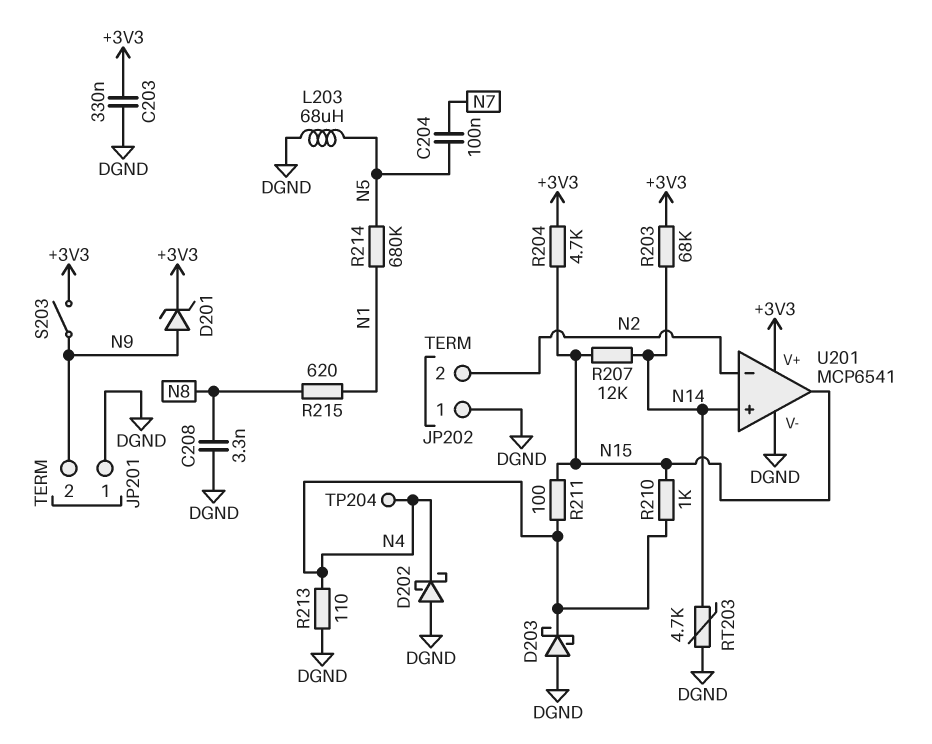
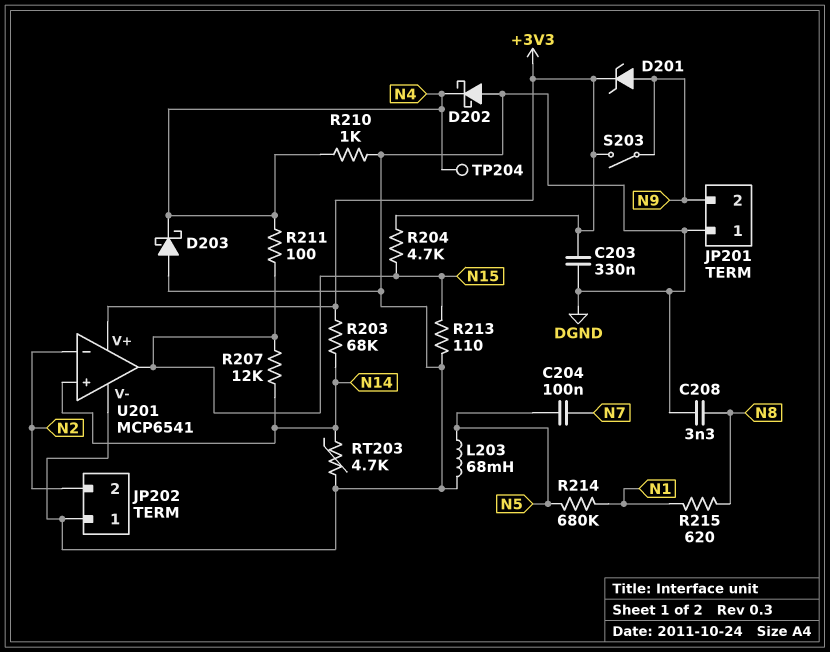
L203: 68uH (DGND, N5) -> 68mH (DGND, N5)
R210: 1k (N4, N15) -> 1k (DGND, N4)
R213: 110 (DGND, N4) -> 110 (DGND, N15)

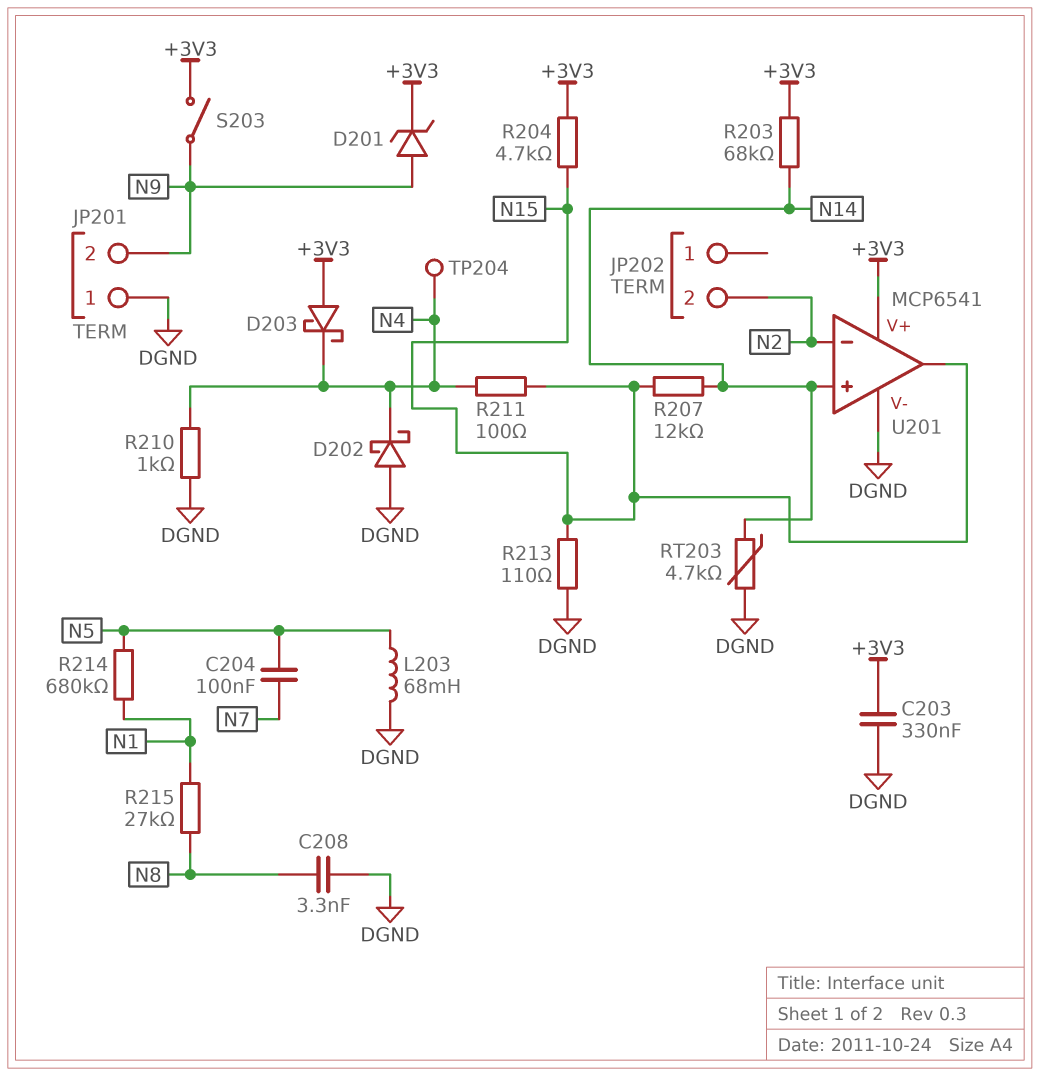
D203: schottky (A DGND, K N4) -> schottky (A +3V3, K N4)
JP202 pin 1: DGND -> none
R215: 620 (N1, N8) -> 27k (N1, N8)

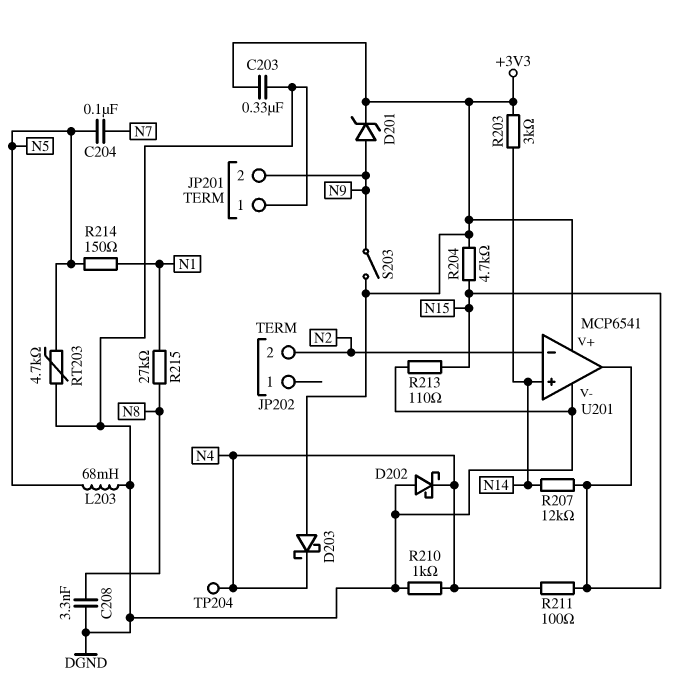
R203: 68k (+3V3, N14) -> 3k (+3V3, N14)
R214: 680k (N1, N5) -> 150 (N1, N5)
RT203: 4.7k (DGND, N14) -> 4.7k (DGND, N5)

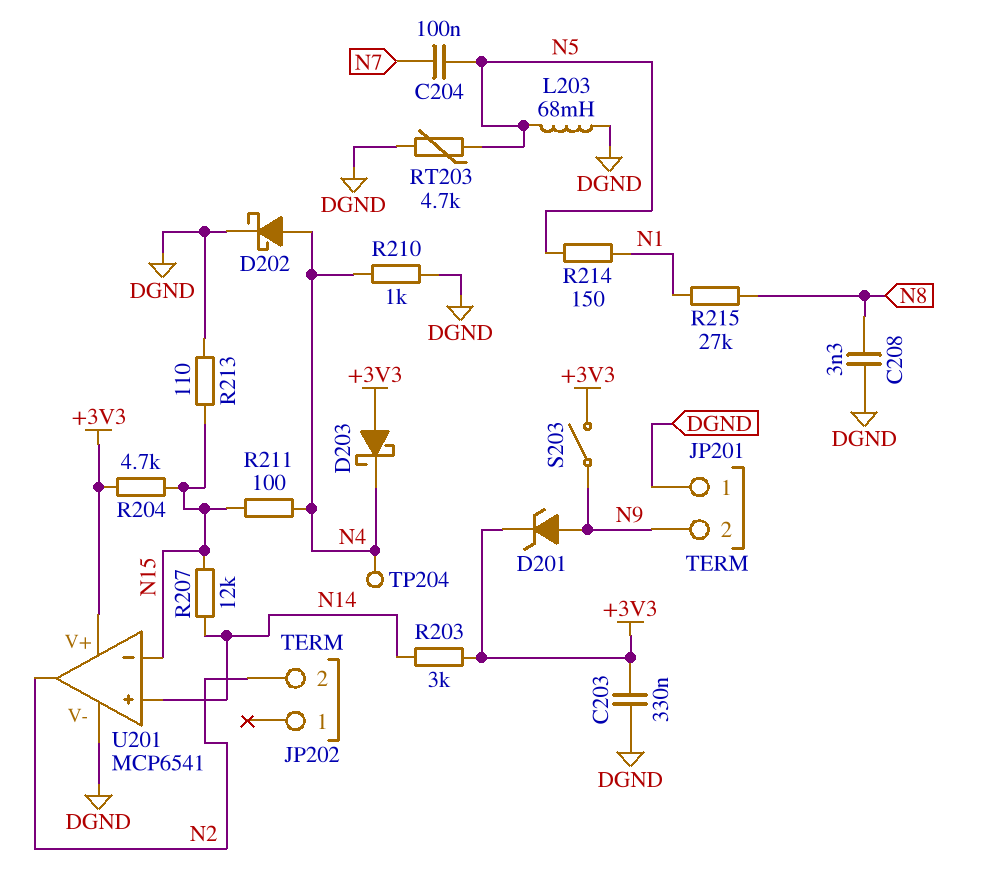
D202: schottky (A DGND, K N4) -> schottky (A N4, K DGND)
U201 pin in-: N2 -> N15
U201 pin out: N15 -> N2

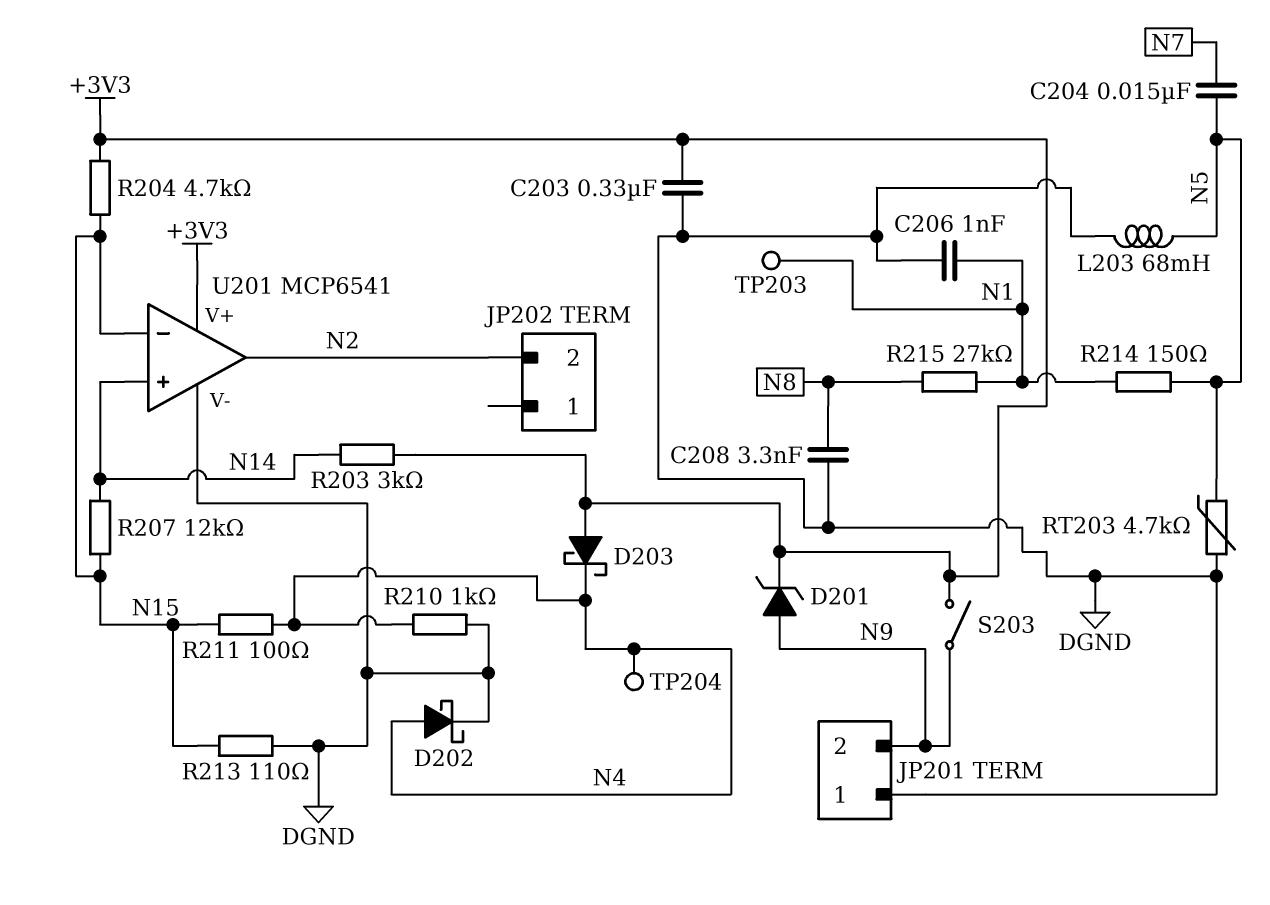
C204: 100nF (N5, N7) -> 15nF (N5, N7)
C206: none -> 1nF (DGND, N1)
TP203: none -> test point (N1)

